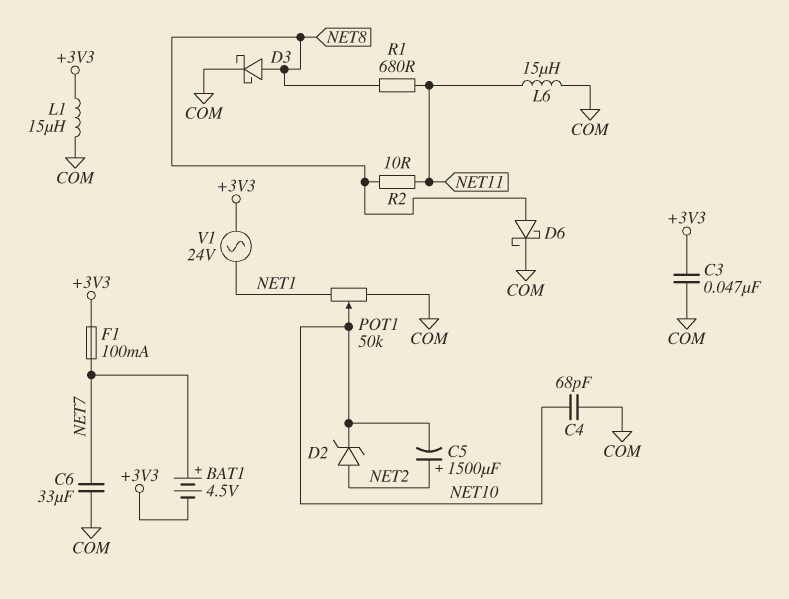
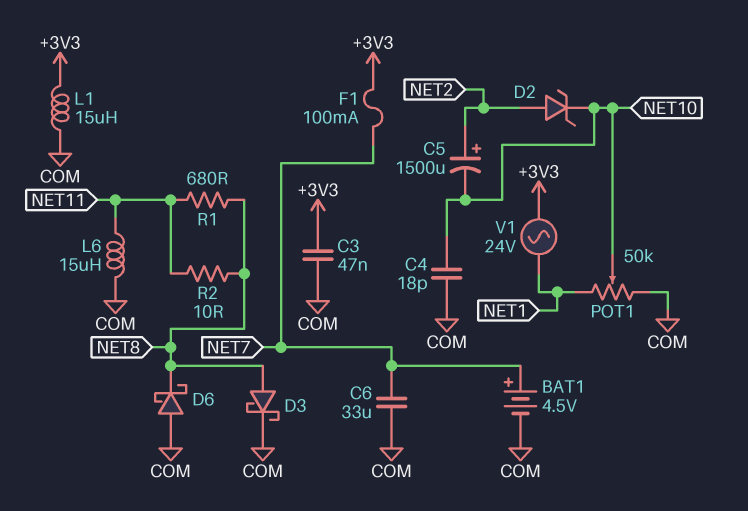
BAT1: 4.5V (plus NET7, minus +3V3) -> 4.5V (plus NET7, minus COM)
C4: 68pF (COM, NET10) -> 18pF (COM, NET10)
D6: schottky (A NET8, K COM) -> schottky (A COM, K NET8)

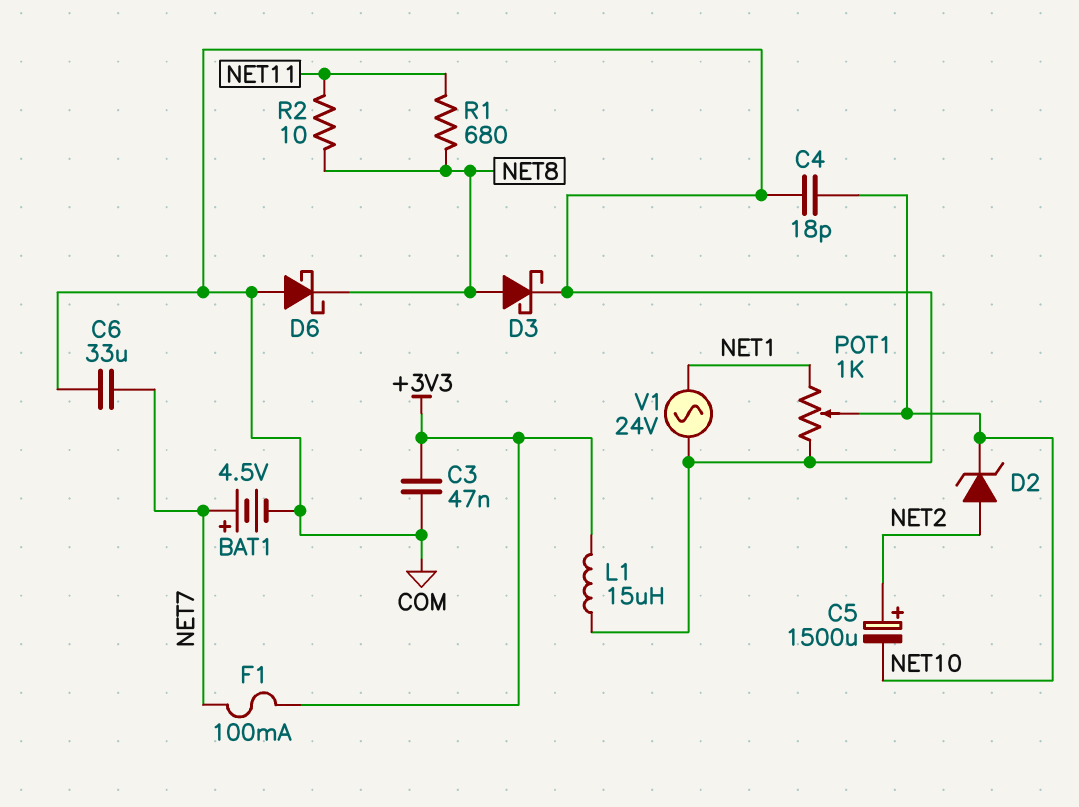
L6: 15uH (COM, NET11) -> none
POT1: 50k (COM, NET1, wiper NET10) -> 1k (COM, NET1, wiper NET10)
V1: AC 24V (+3V3, NET1) -> AC 24V (COM, NET1)

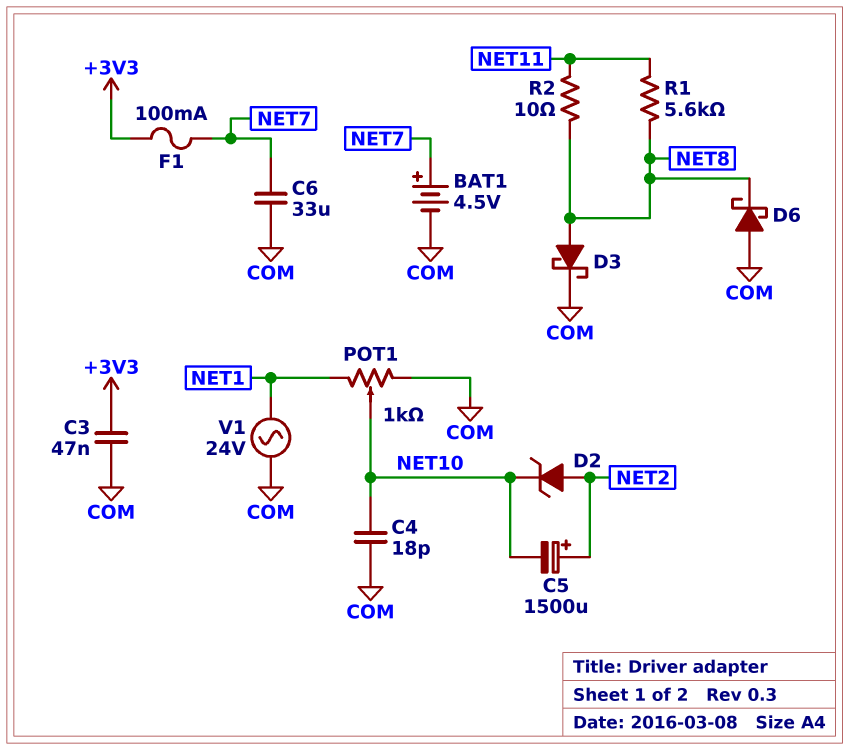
L1: 15uH (+3V3, COM) -> none
R1: 680 (NET8, NET11) -> 5.6k (NET8, NET11)

